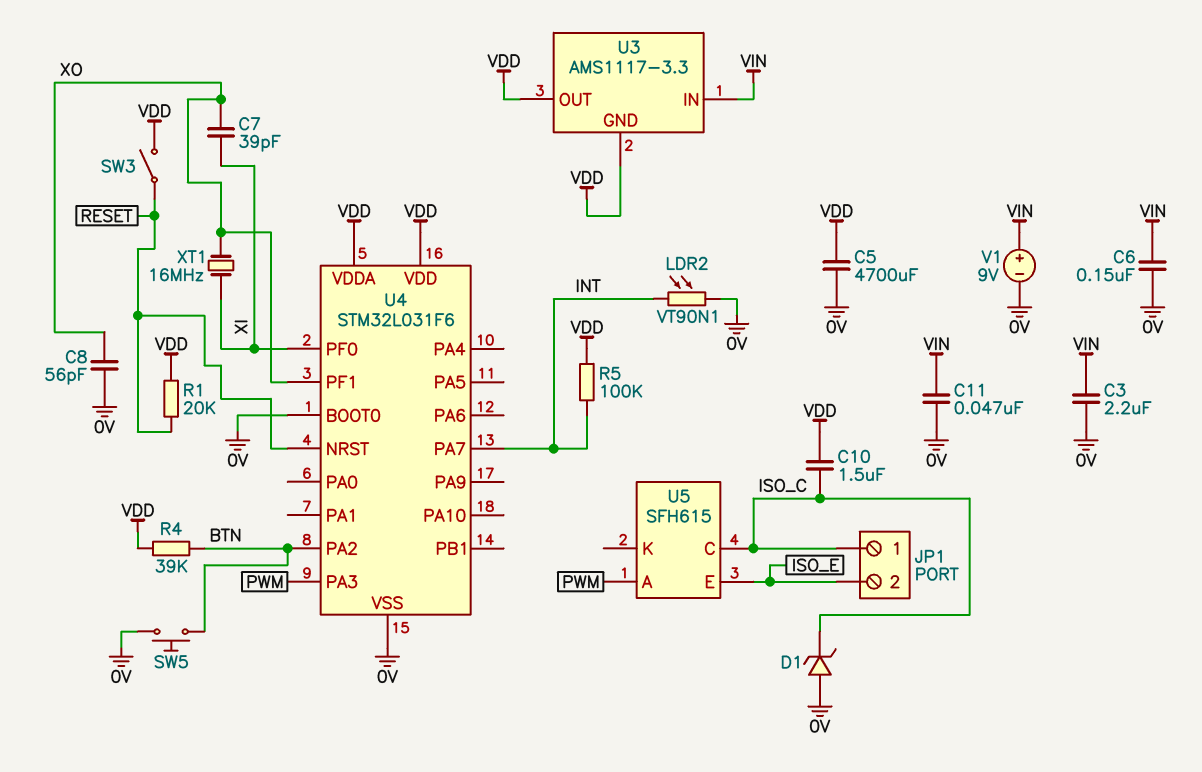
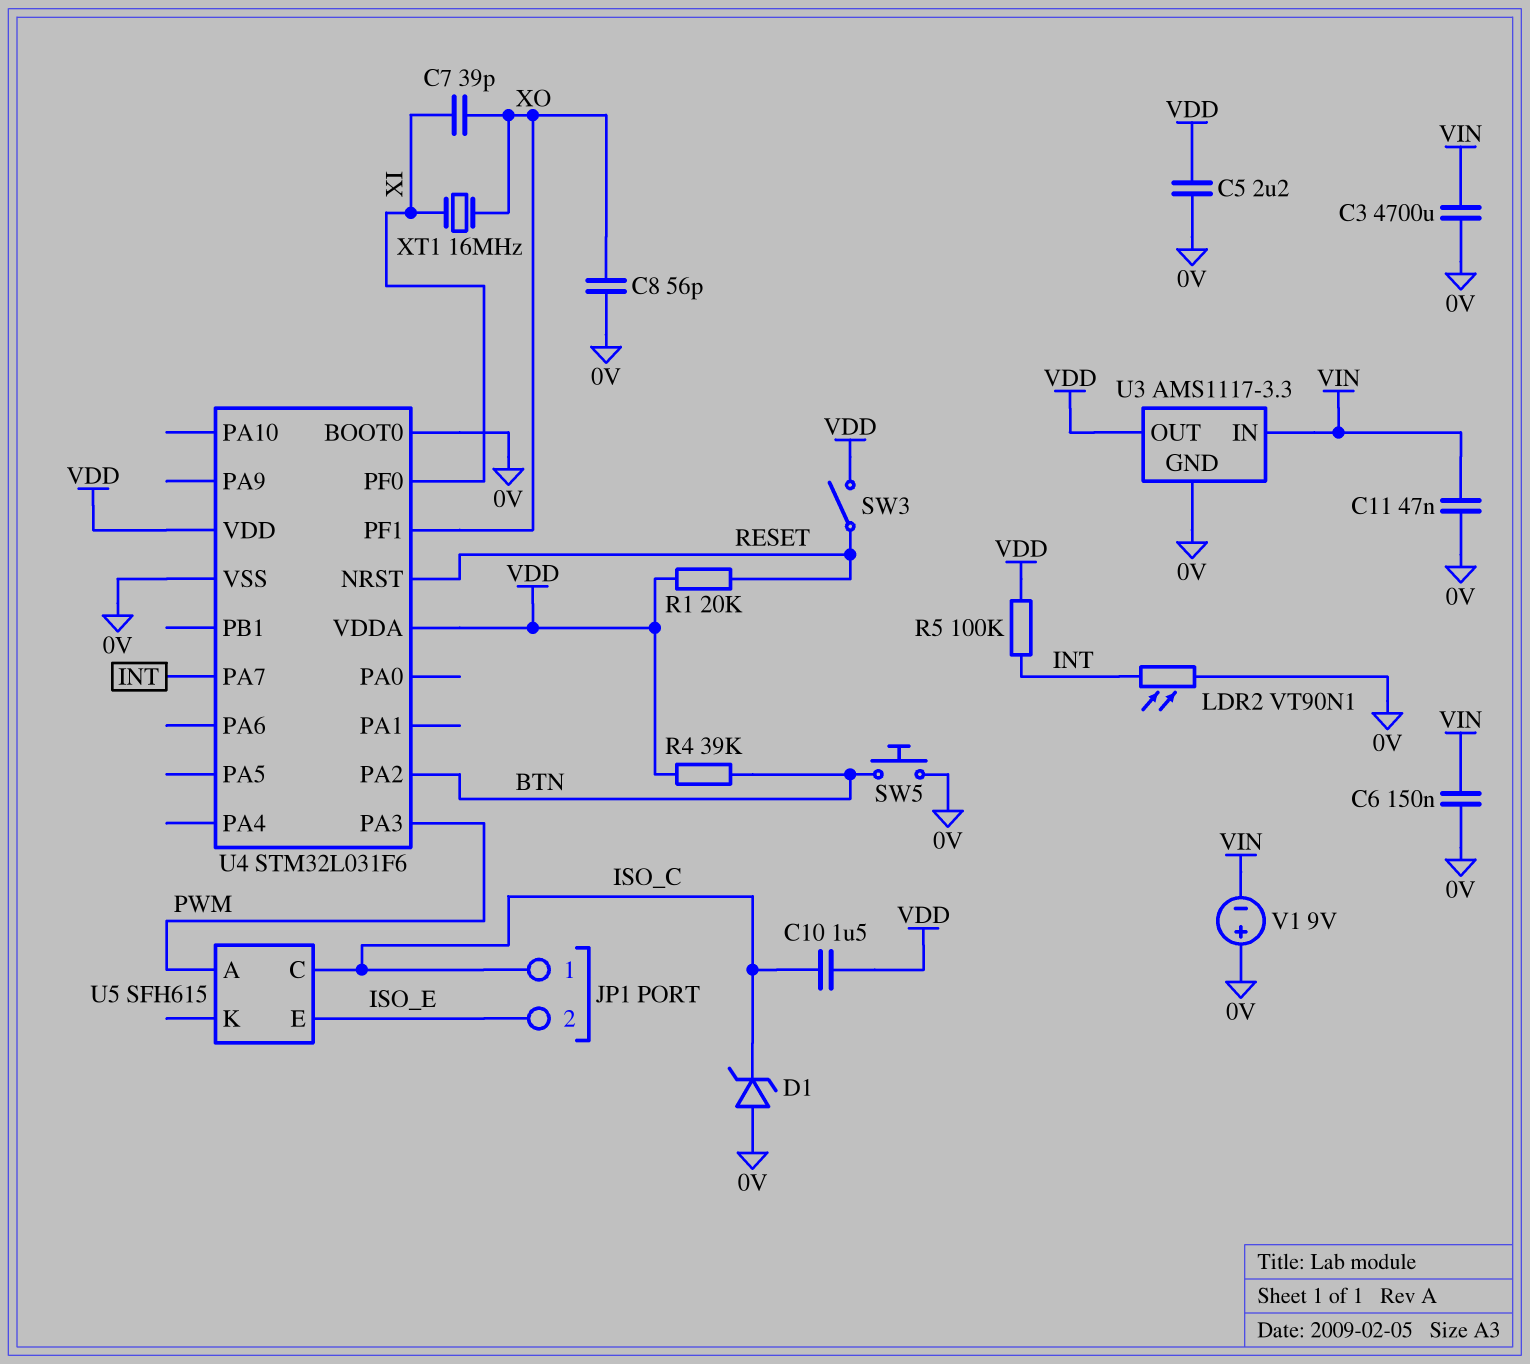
C3: 2.2uF (0V, VIN) -> 4700uF (0V, VIN)
C5: 4700uF (0V, VDD) -> 2.2uF (0V, VDD)
U3 pin GND: VDD -> 0V
V1: 9V (plus VIN, minus 0V) -> 9V (plus 0V, minus VIN)

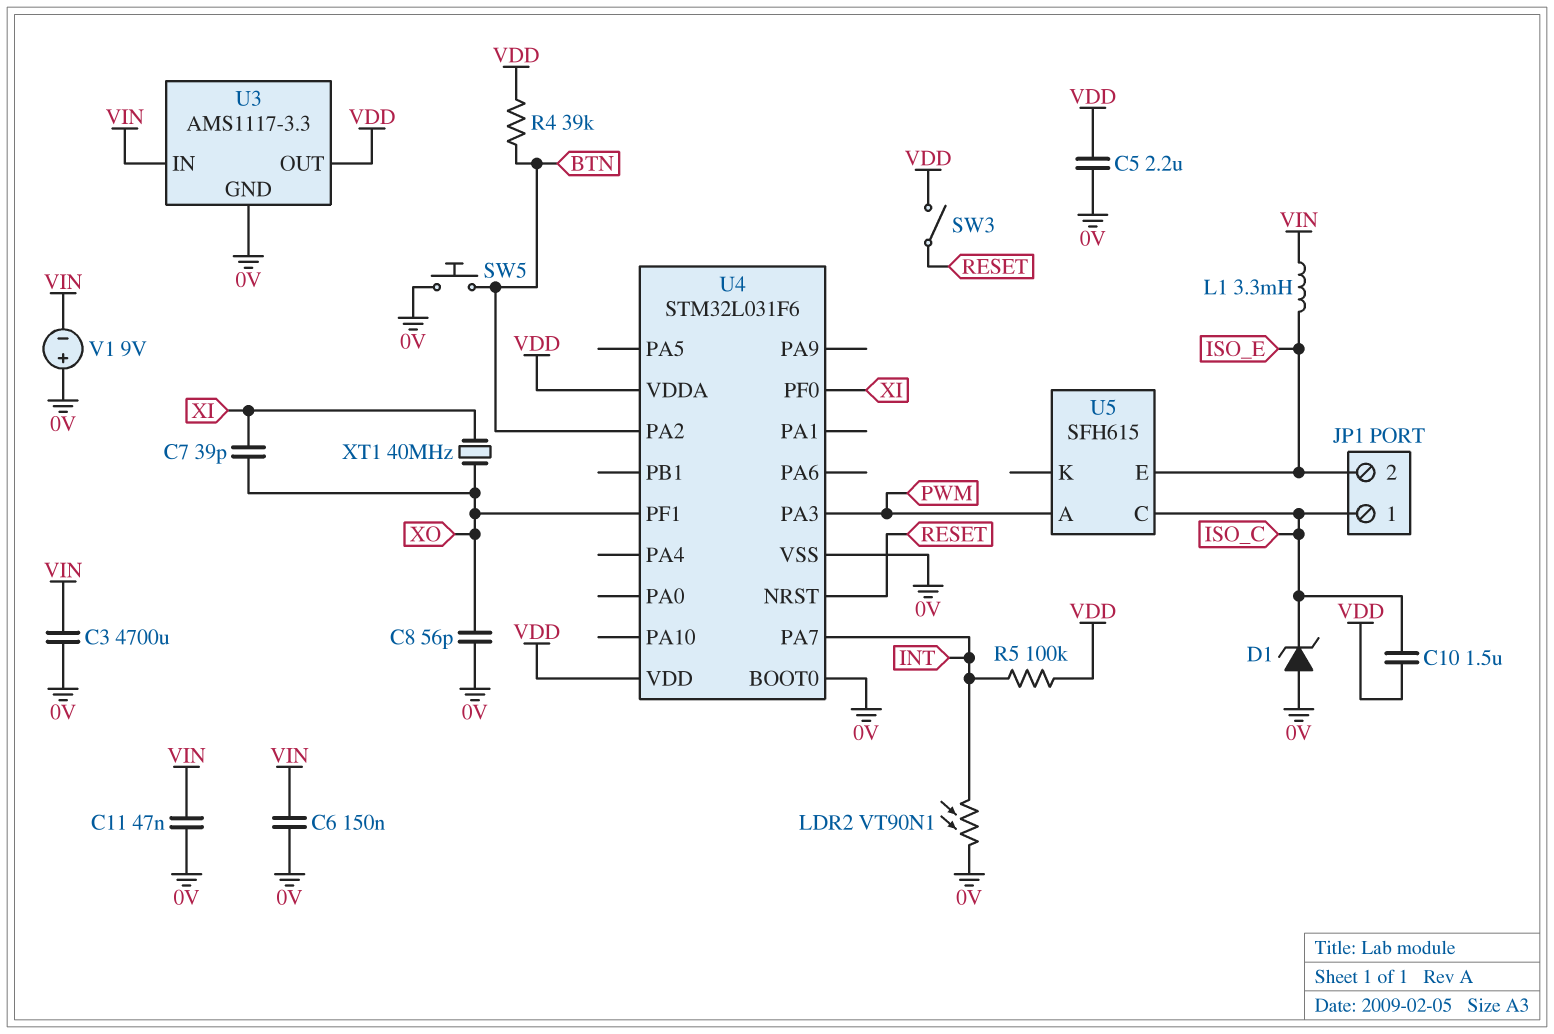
L1: none -> 3.3mH (ISO_E, VIN)
R1: 20k (RESET, VDD) -> none
XT1: 16MHz (XI, XO) -> 40MHz (XI, XO)

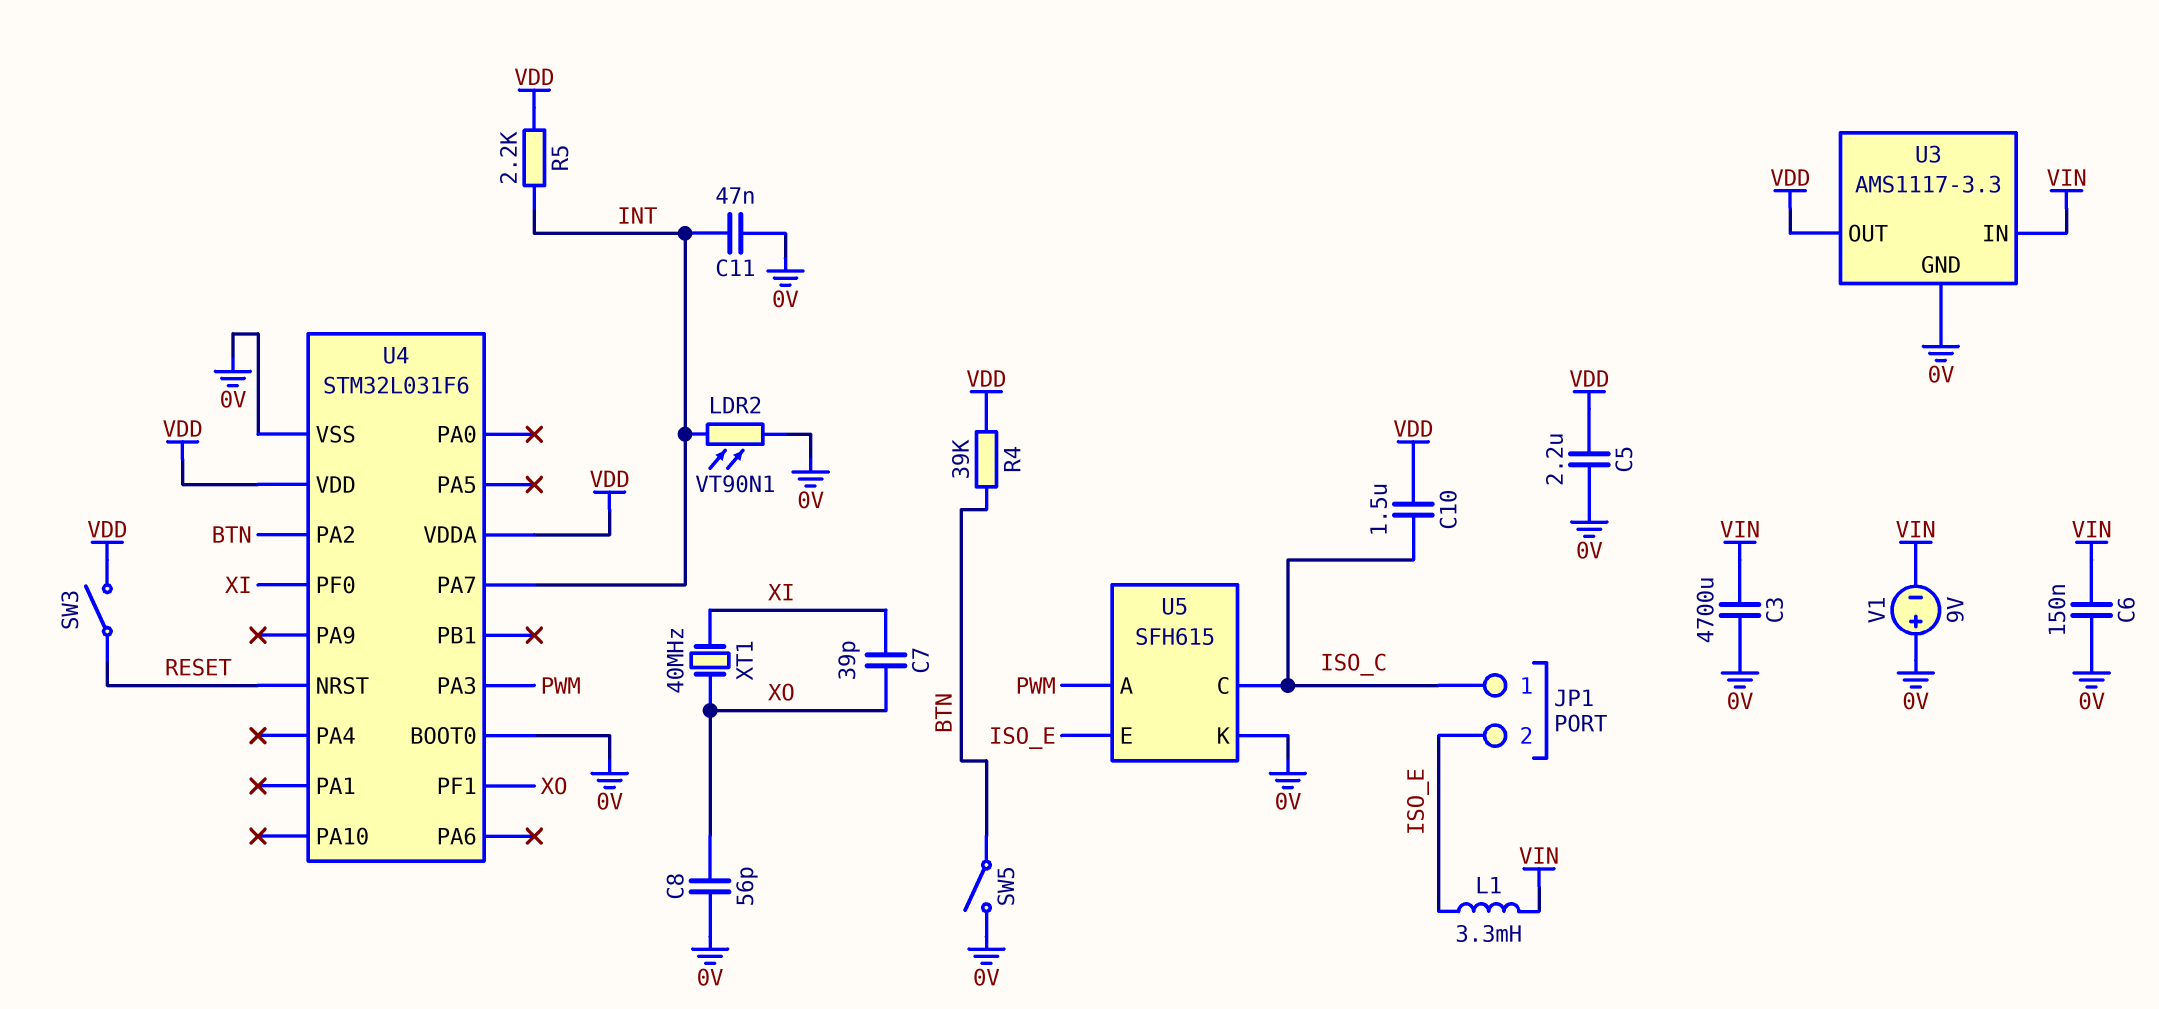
C11: 47nF (0V, VIN) -> 47nF (0V, INT)
D1: zener (A 0V, K ISO_C) -> none
R5: 100k (INT, VDD) -> 2.2k (INT, VDD)
SW5: button (0V, BTN) -> switch (0V, BTN)
U5 pin K: none -> 0V

